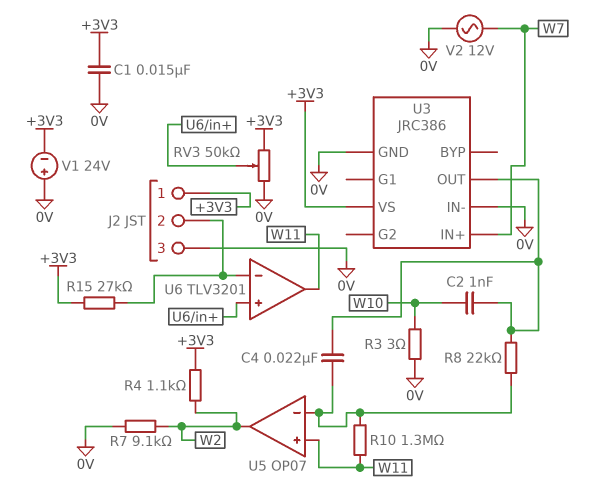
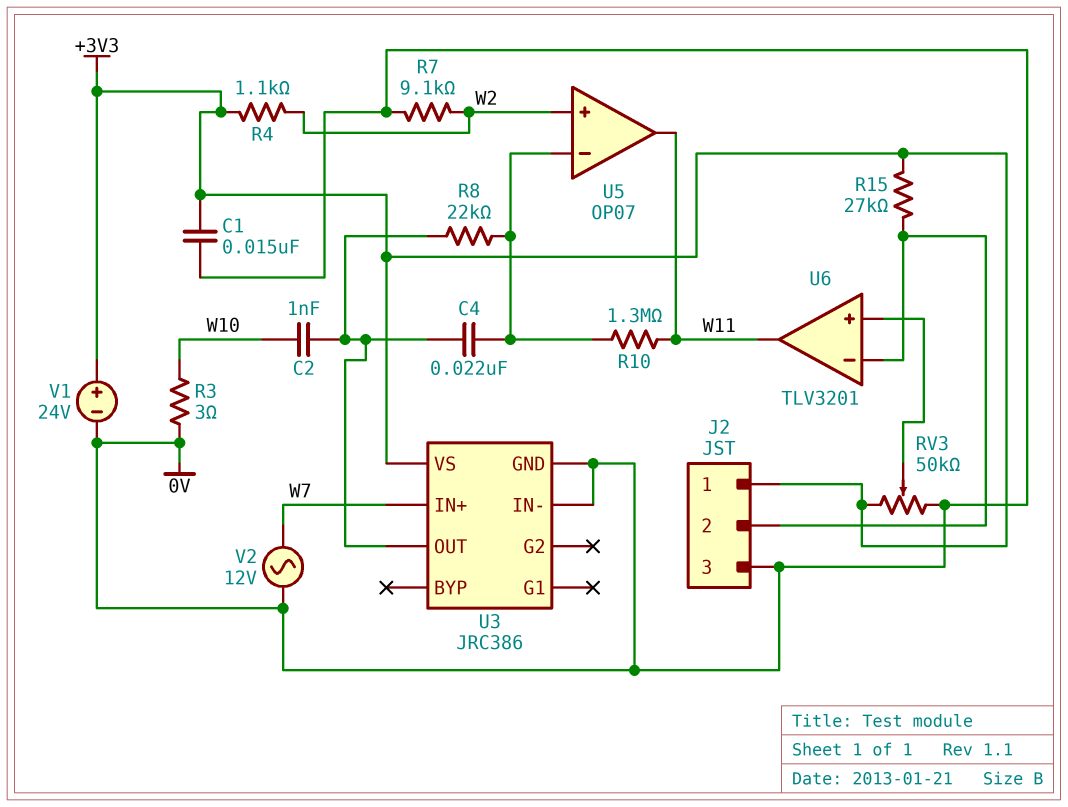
U5 pin in+: W11 -> W2
U5 pin out: W2 -> W11
V1: 24V (plus 0V, minus +3V3) -> 24V (plus +3V3, minus 0V)

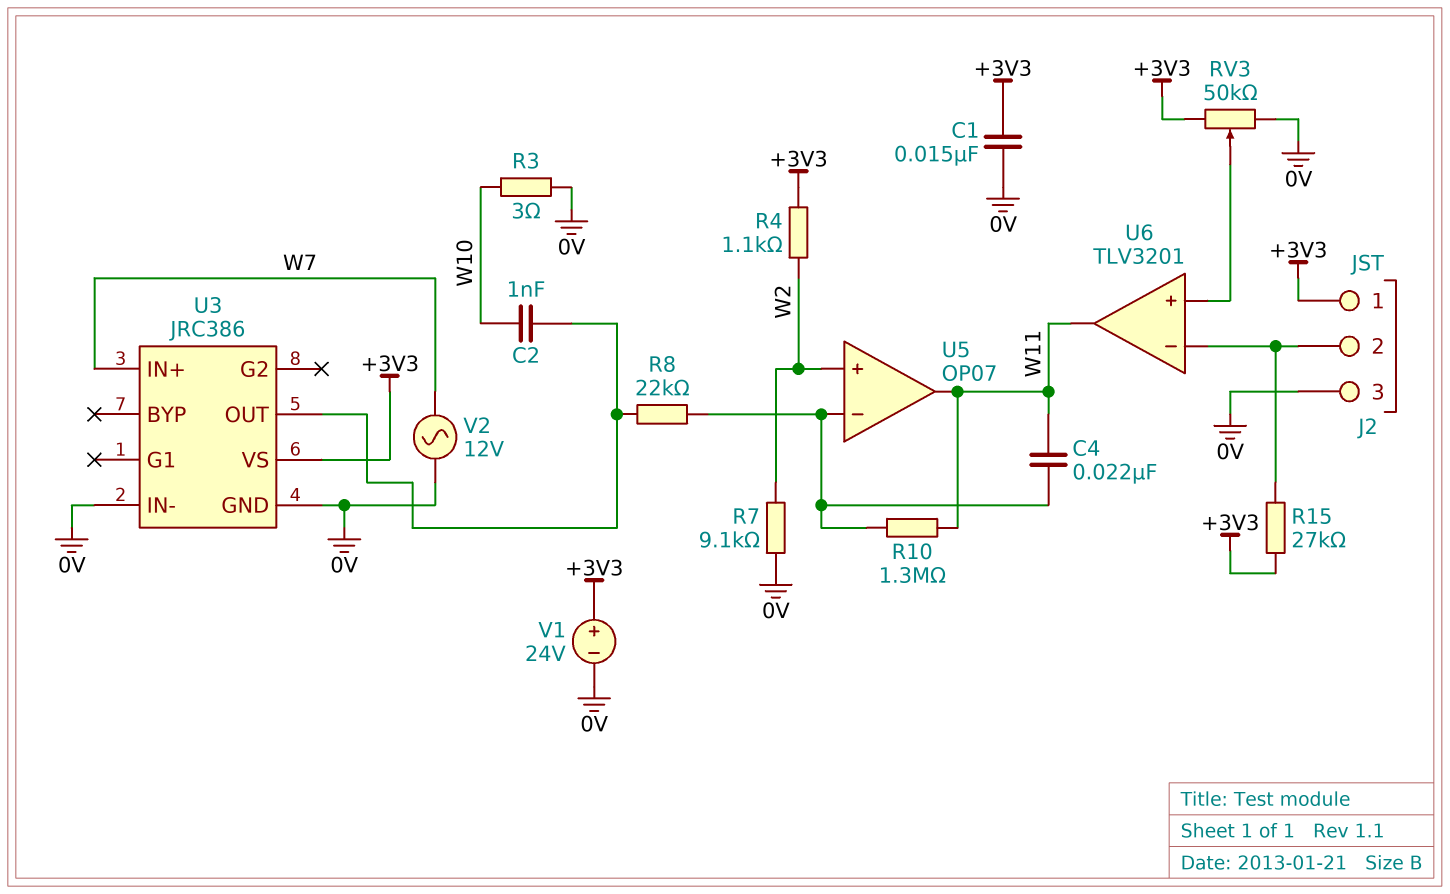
C4: 22nF (U3/OUT, U5/in-) -> 22nF (U5/in-, W11)

